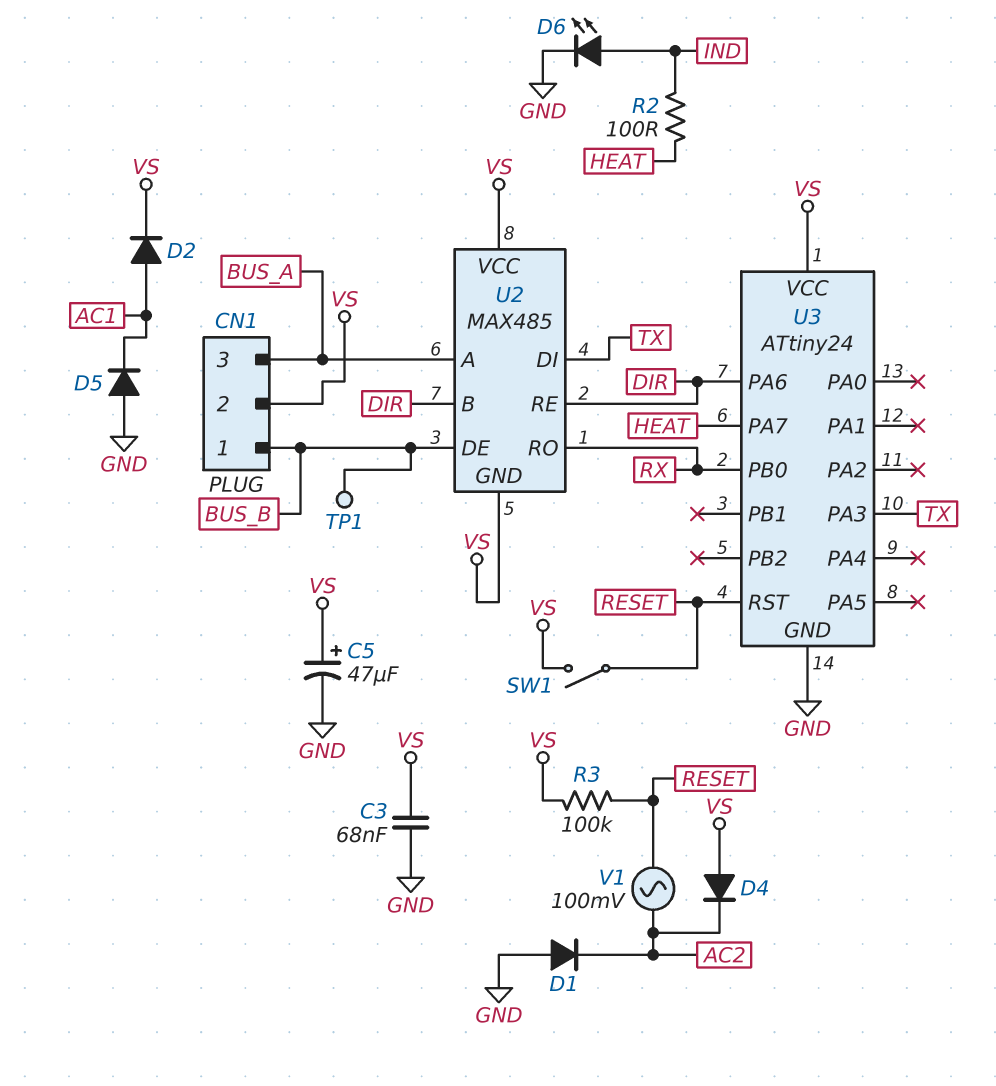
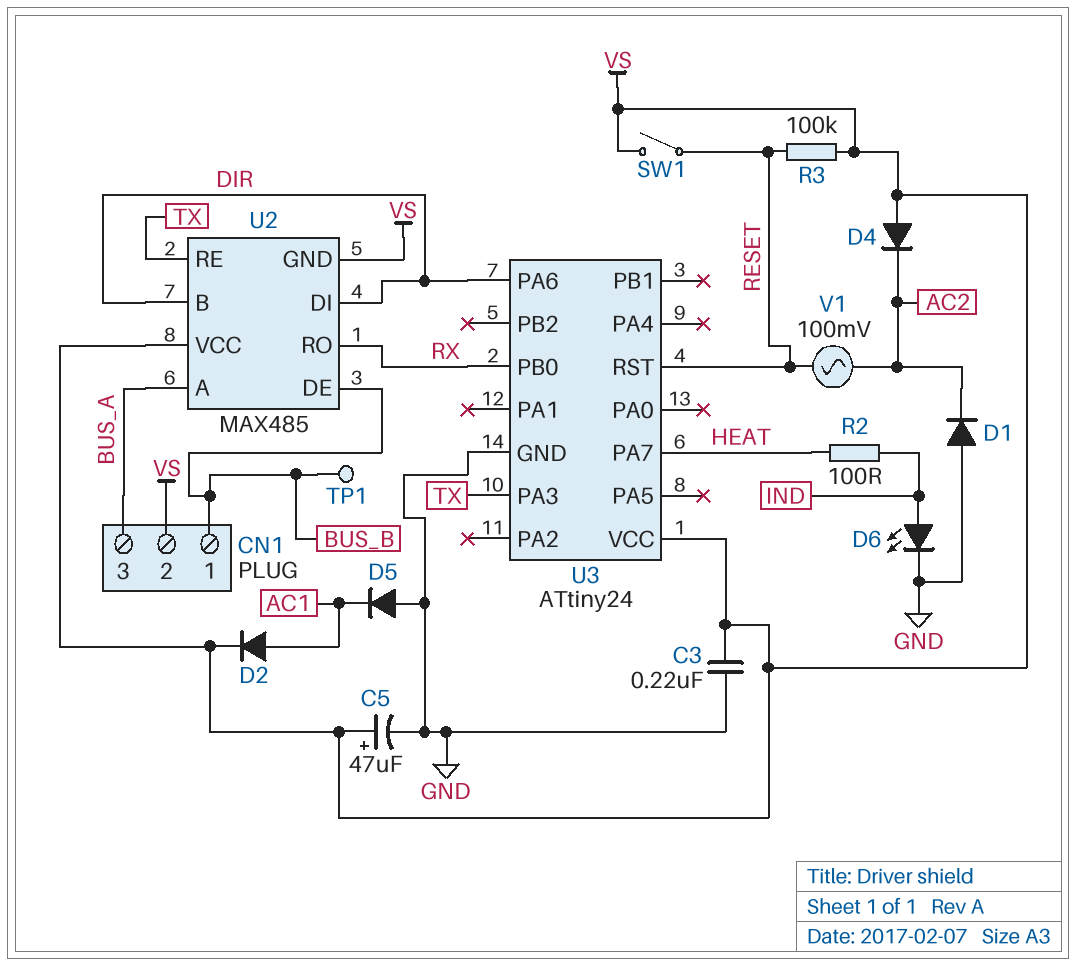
C3: 68nF (GND, VS) -> 220nF (GND, VS)
U2 pin DI: TX -> DIR
U2 pin RE: DIR -> TX

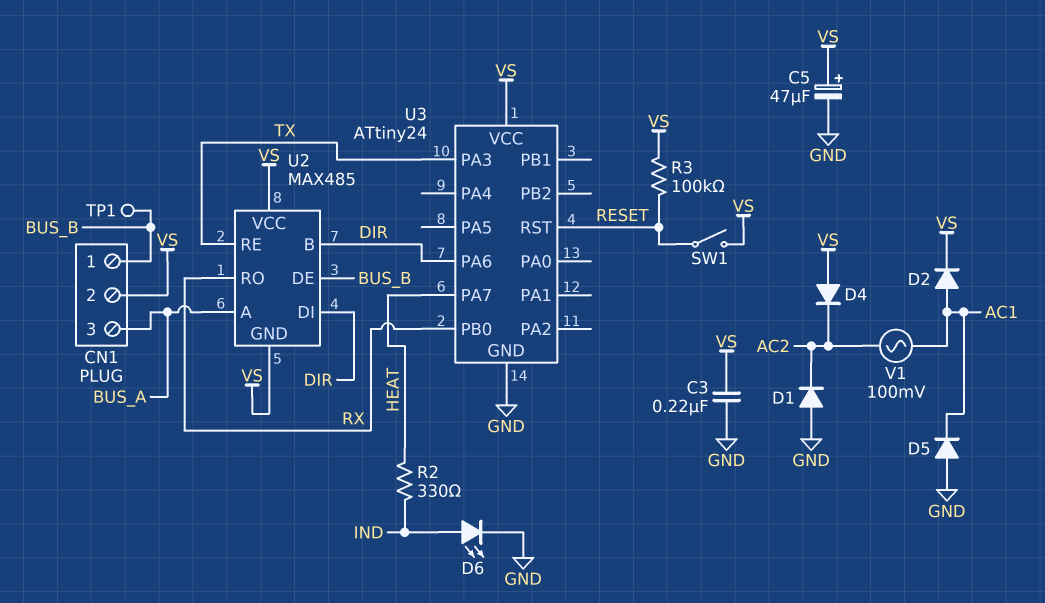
R2: 100 (HEAT, IND) -> 330 (HEAT, IND)
V1: AC 100mV (AC2, RESET) -> AC 100mV (AC1, AC2)

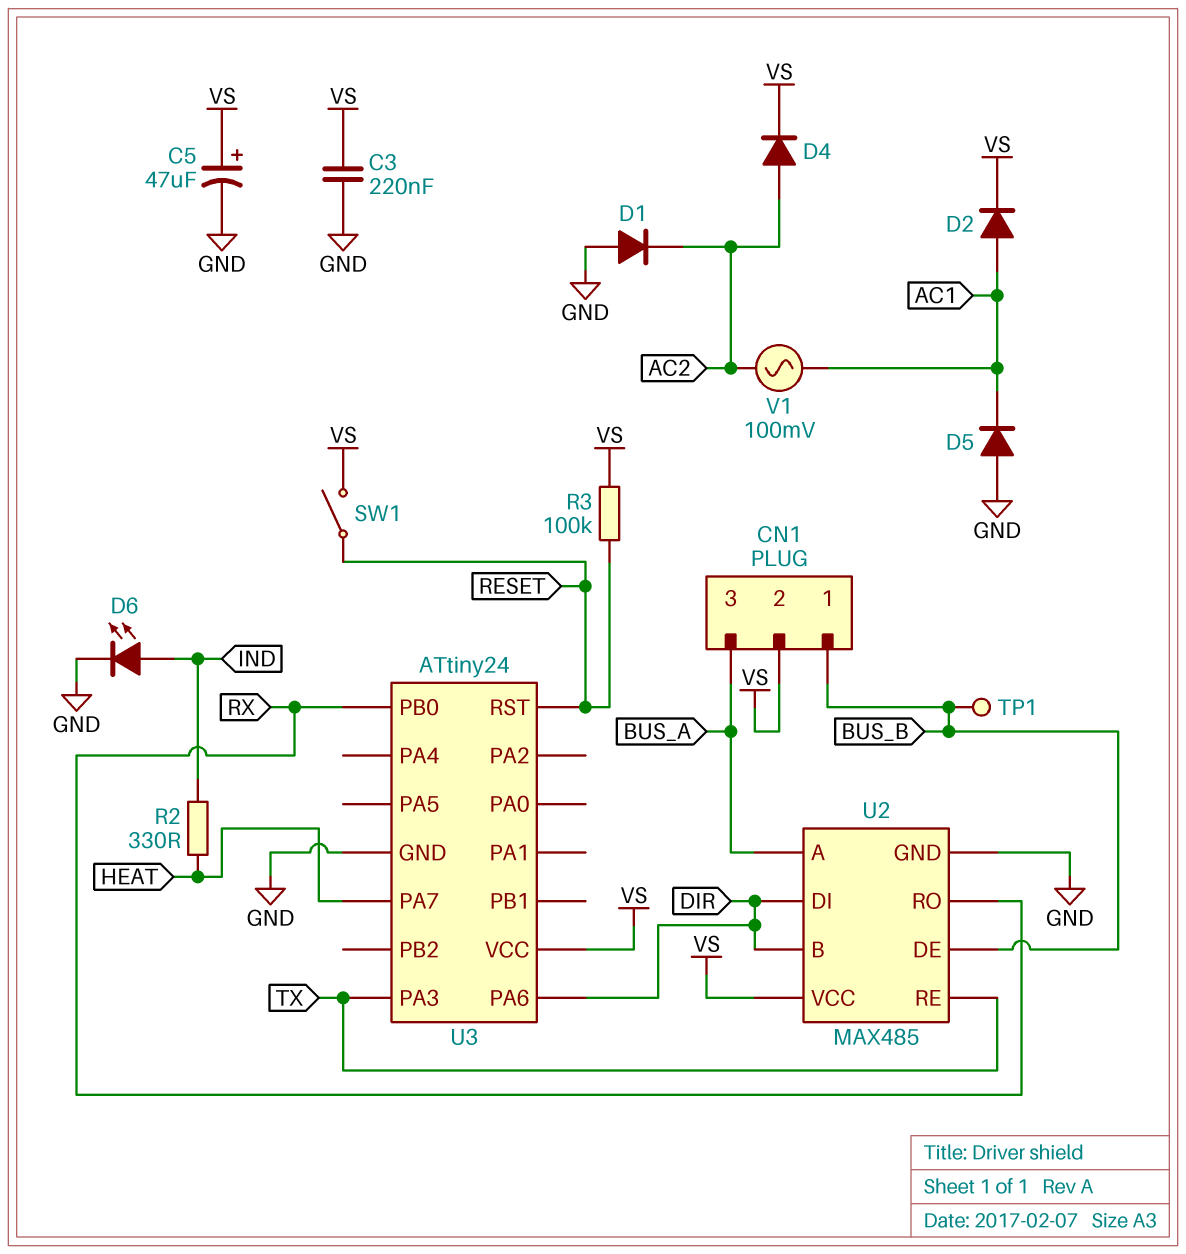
D4: diode (A VS, K AC2) -> diode (A AC2, K VS)
U2 pin GND: VS -> GND

